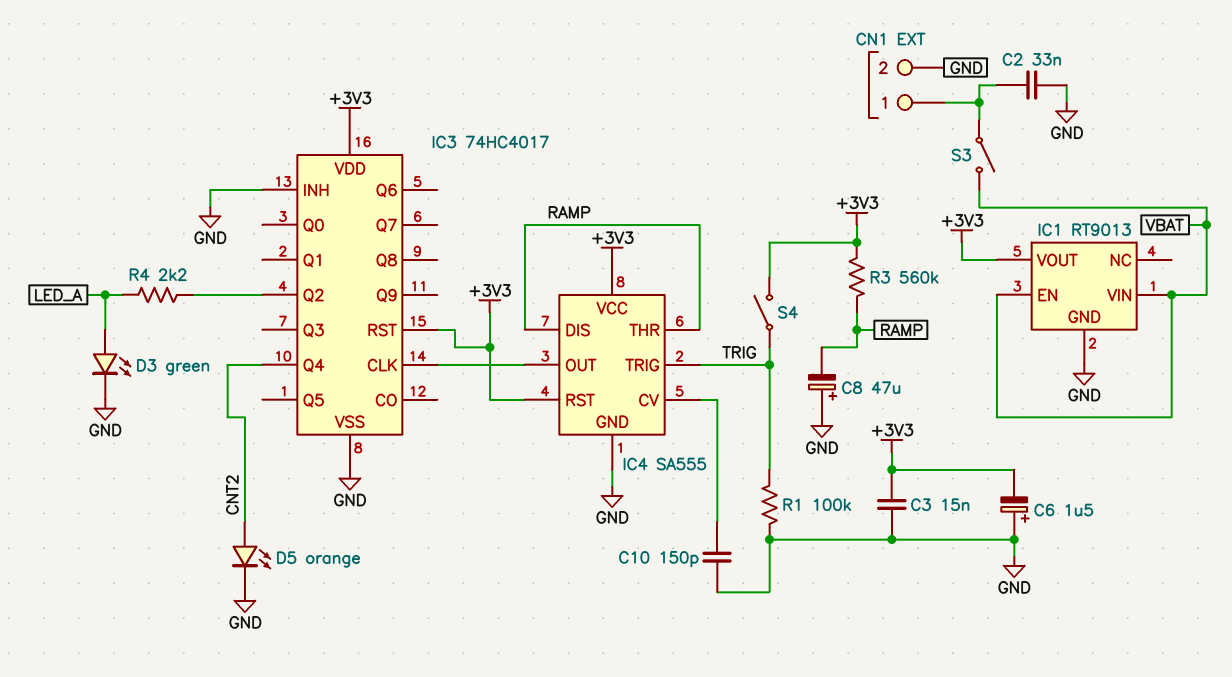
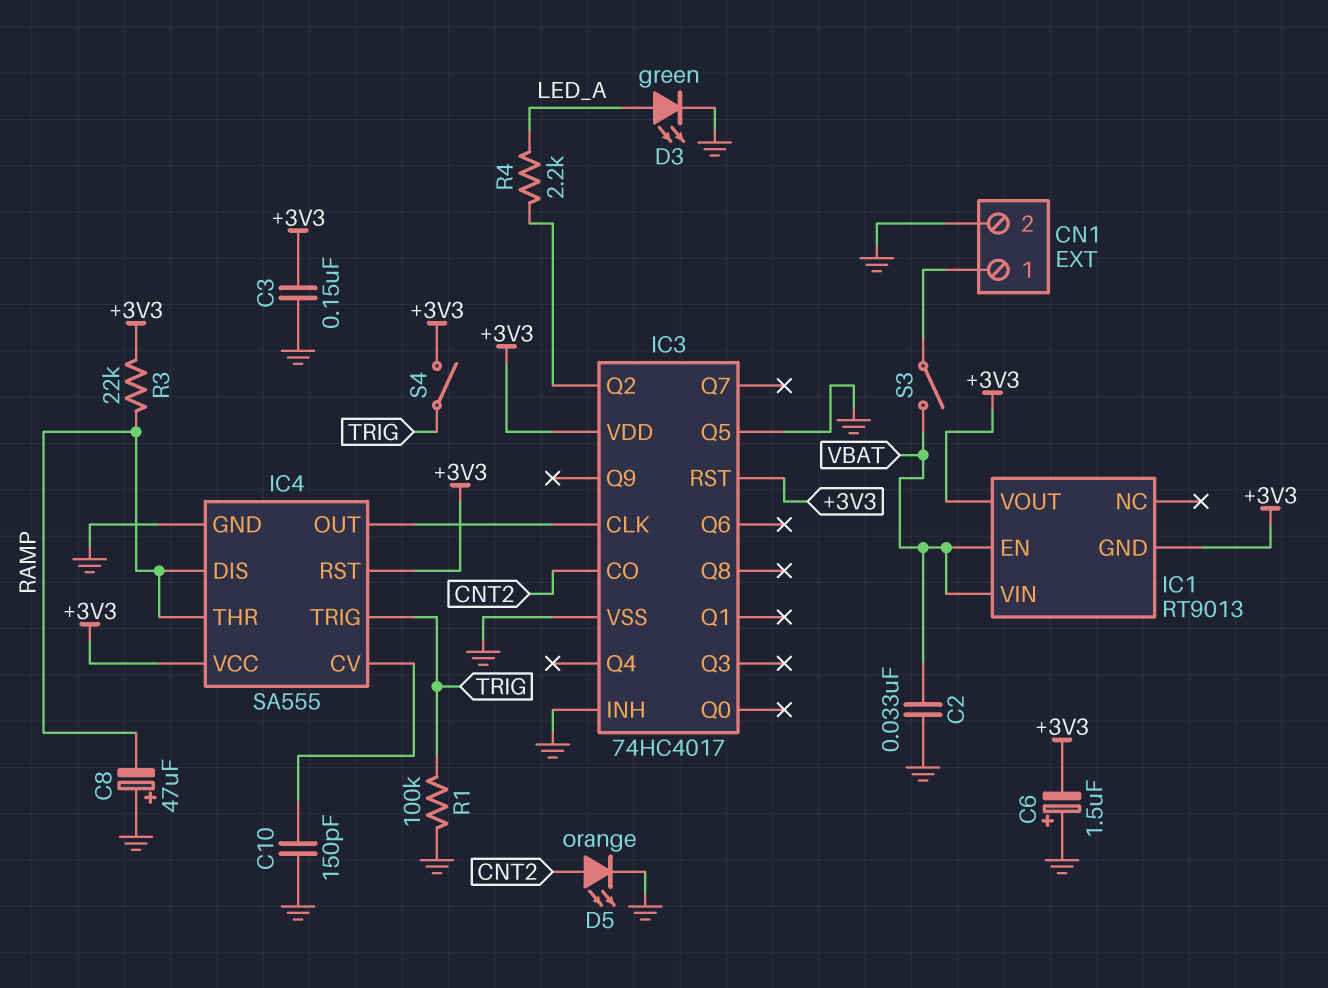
C2: 33nF (CN1/1, GND) -> 33nF (GND, VBAT)
C3: 15nF (+3V3, GND) -> 150nF (+3V3, GND)
IC1 pin GND: GND -> +3V3
IC3 pin CO: none -> CNT2
IC3 pin Q4: CNT2 -> none
IC3 pin Q5: none -> GND
R3: 560k (+3V3, RAMP) -> 22k (+3V3, RAMP)

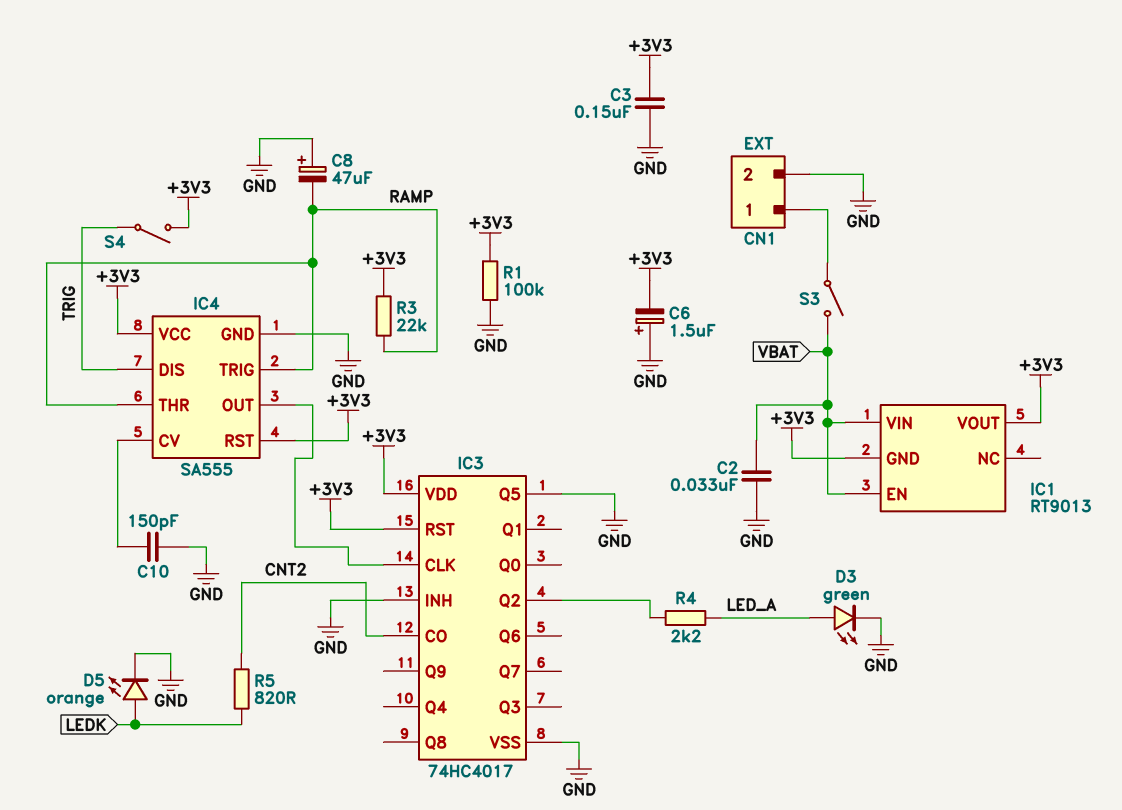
D5: LED orange (A CNT2, K GND) -> LED orange (A LEDK, K GND)
IC4 pin DIS: RAMP -> TRIG
IC4 pin TRIG: TRIG -> RAMP
R1: 100k (GND, TRIG) -> 100k (+3V3, GND)
R5: none -> 820 (CNT2, LEDK)

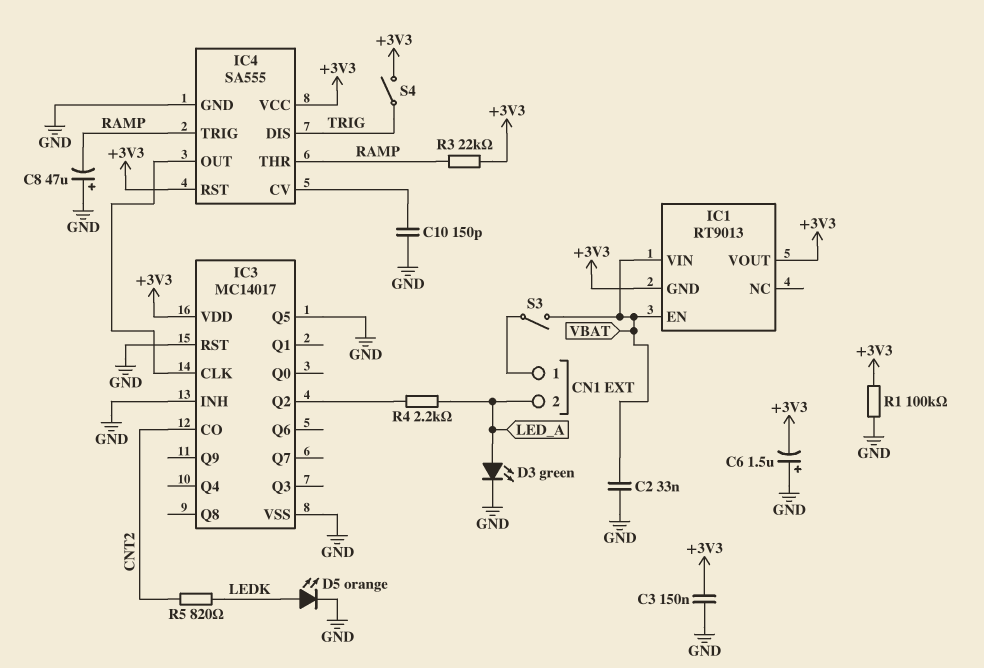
CN1 pin 2: GND -> LED_A
IC3: 74HC4017 -> MC14017
IC3 pin RST: +3V3 -> GND

